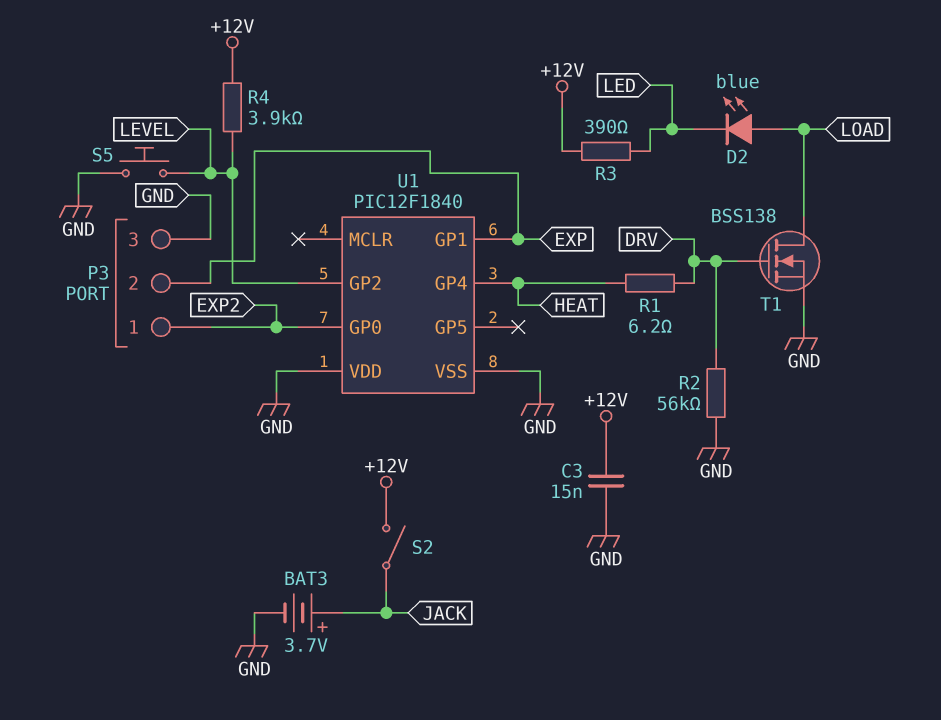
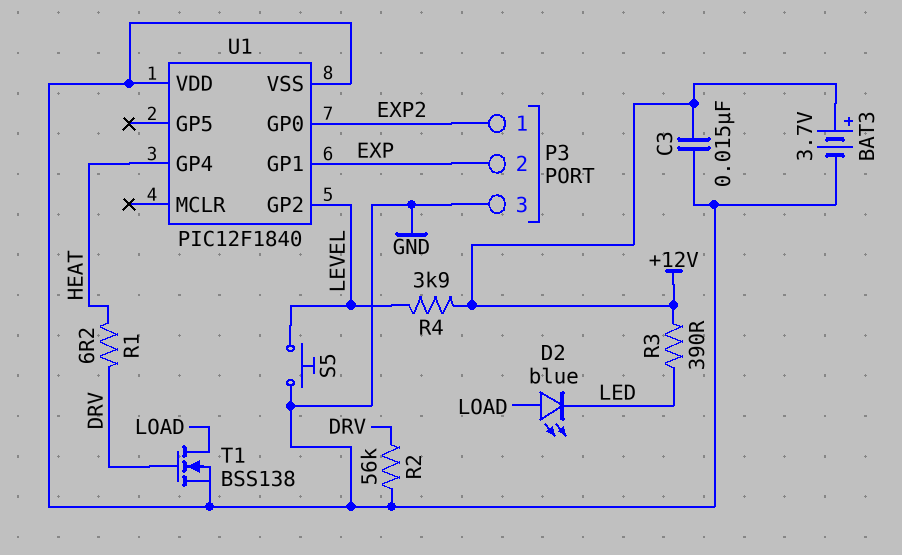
BAT3: 3.7V (plus JACK, minus GND) -> 3.7V (plus +12V, minus GND)
S2: switch (+12V, JACK) -> none

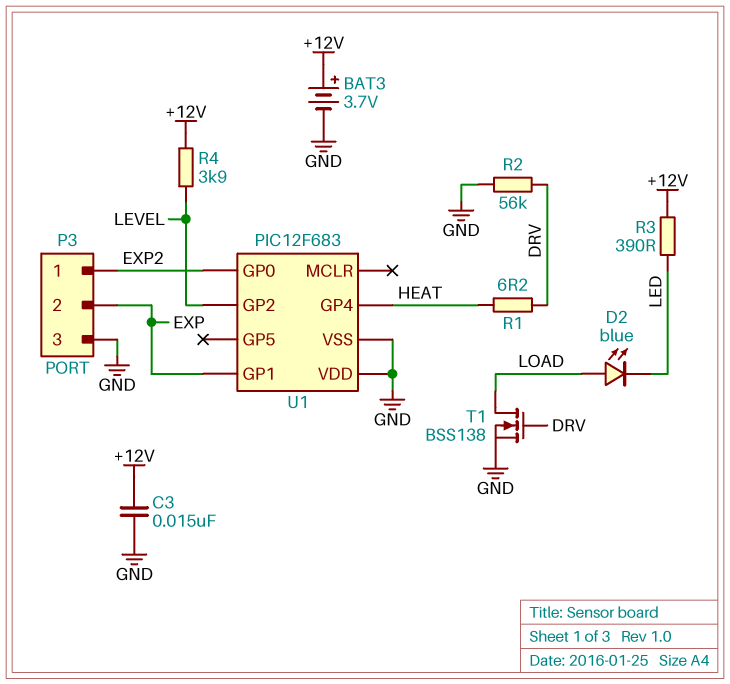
S5: button (GND, LEVEL) -> none
U1: PIC12F1840 -> PIC12F683

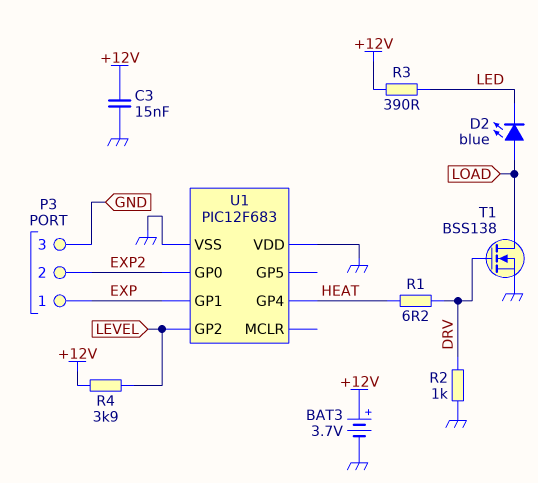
P3 pin 1: EXP2 -> EXP
P3 pin 2: EXP -> EXP2
R2: 56k (DRV, GND) -> 1k (DRV, GND)

